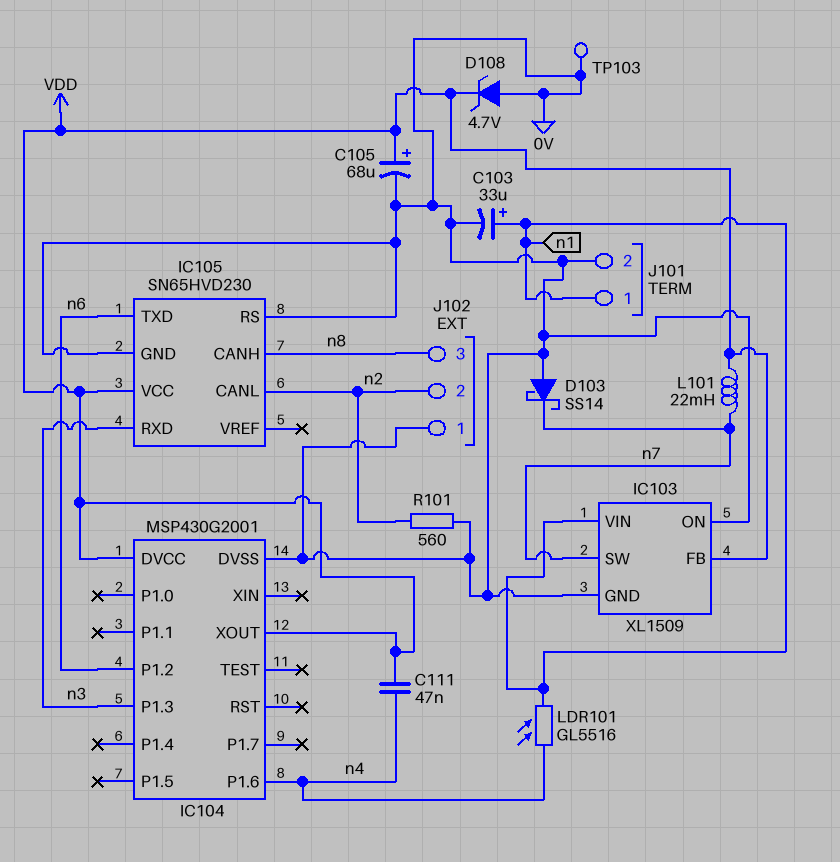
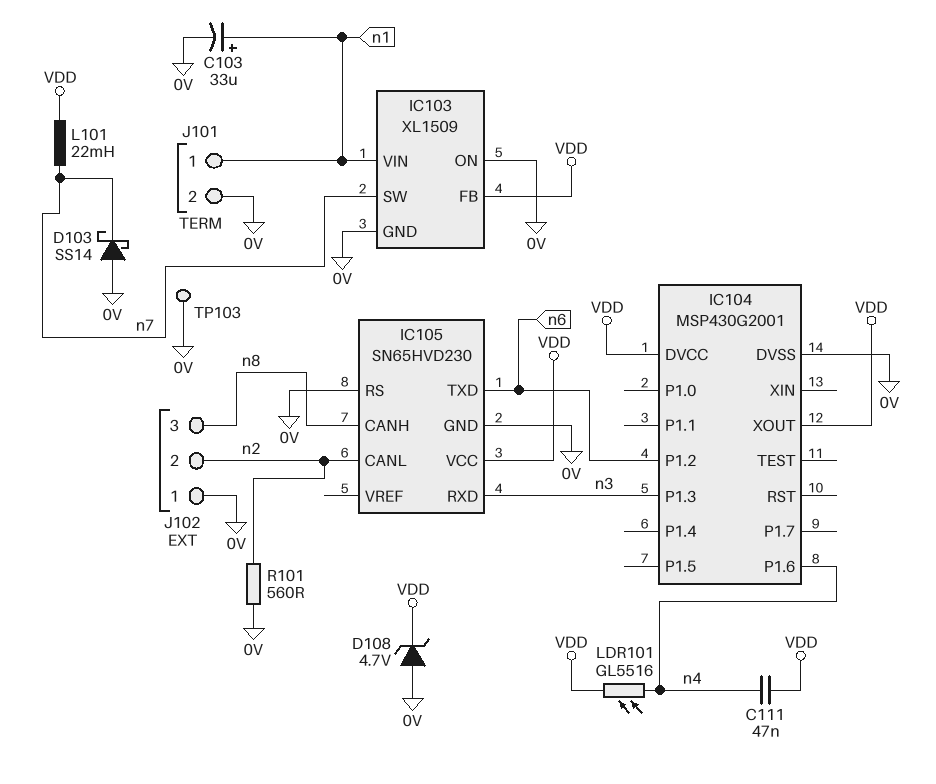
C105: 68uF (plus VDD, minus 0V) -> none
LDR101: GL5516 (n1, n4) -> GL5516 (VDD, n4)

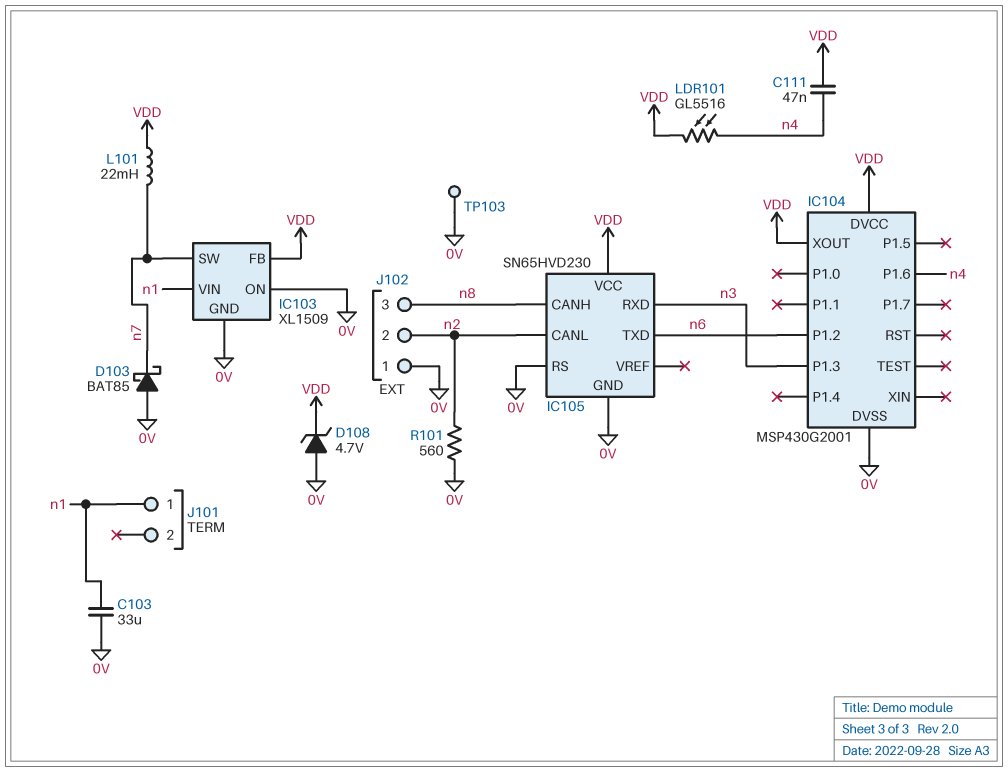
C103: 33uF (plus n1, minus 0V) -> 33uF (0V, n1)
D103: schottky SS14 (A 0V, K n7) -> schottky BAT85 (A 0V, K n7)
J101 pin 2: 0V -> none

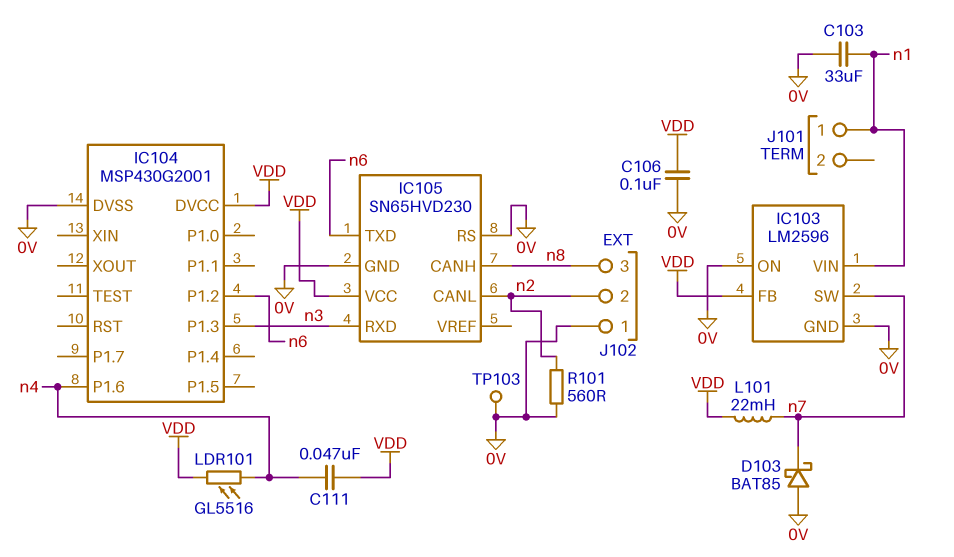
C106: none -> 100nF (0V, VDD)
D108: zener 4.7V (A 0V, K VDD) -> none
IC103: XL1509 -> LM2596
IC104 pin XOUT: VDD -> none

